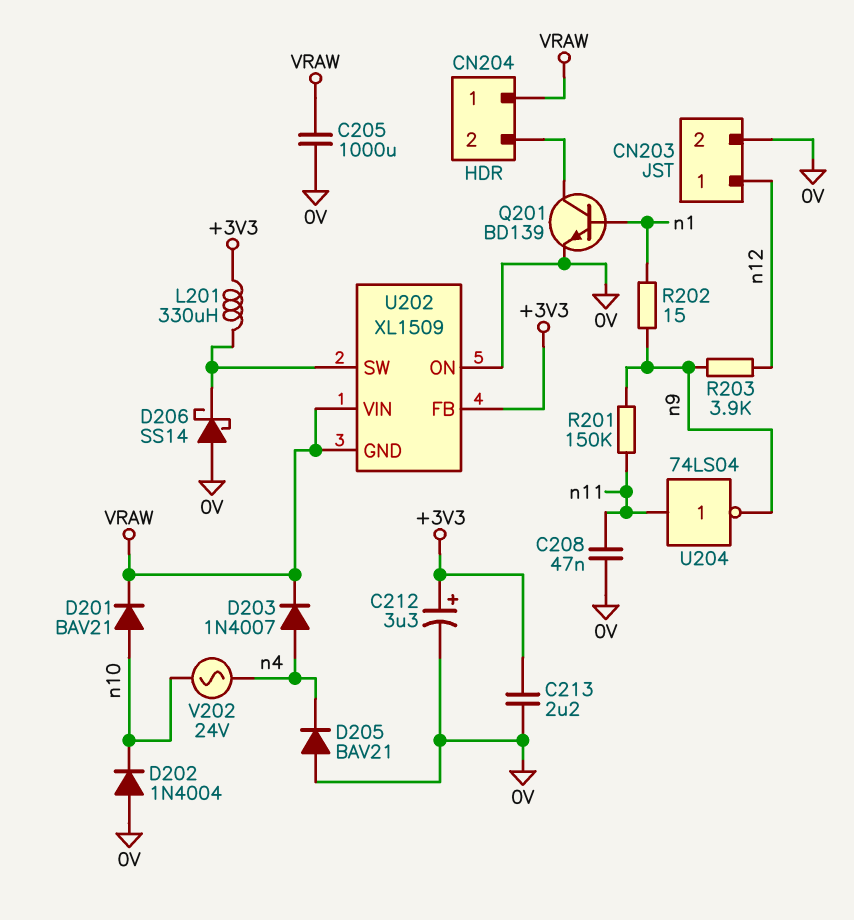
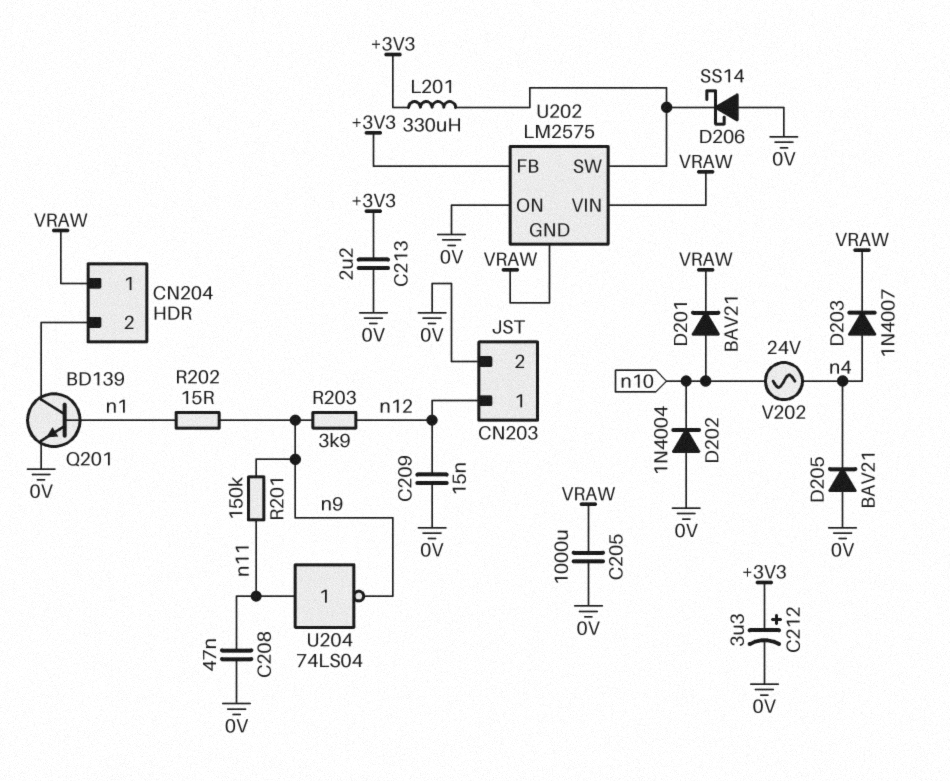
C209: none -> 15nF (0V, n12)
U202: XL1509 -> LM2575

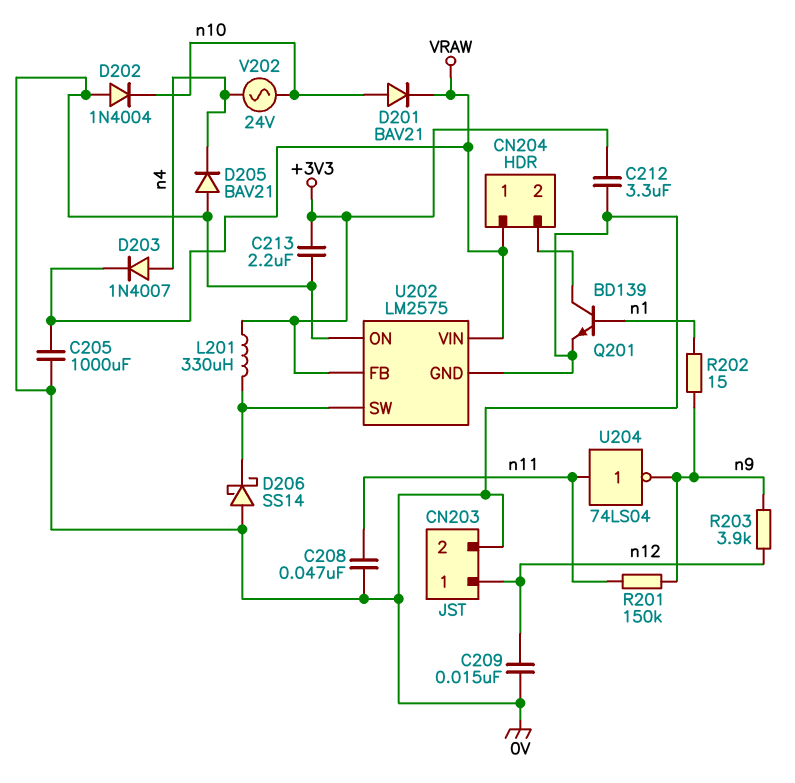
C212: 3.3uF (plus +3V3, minus 0V) -> 3.3uF (+3V3, 0V)
U202 pin GND: VRAW -> 0V

